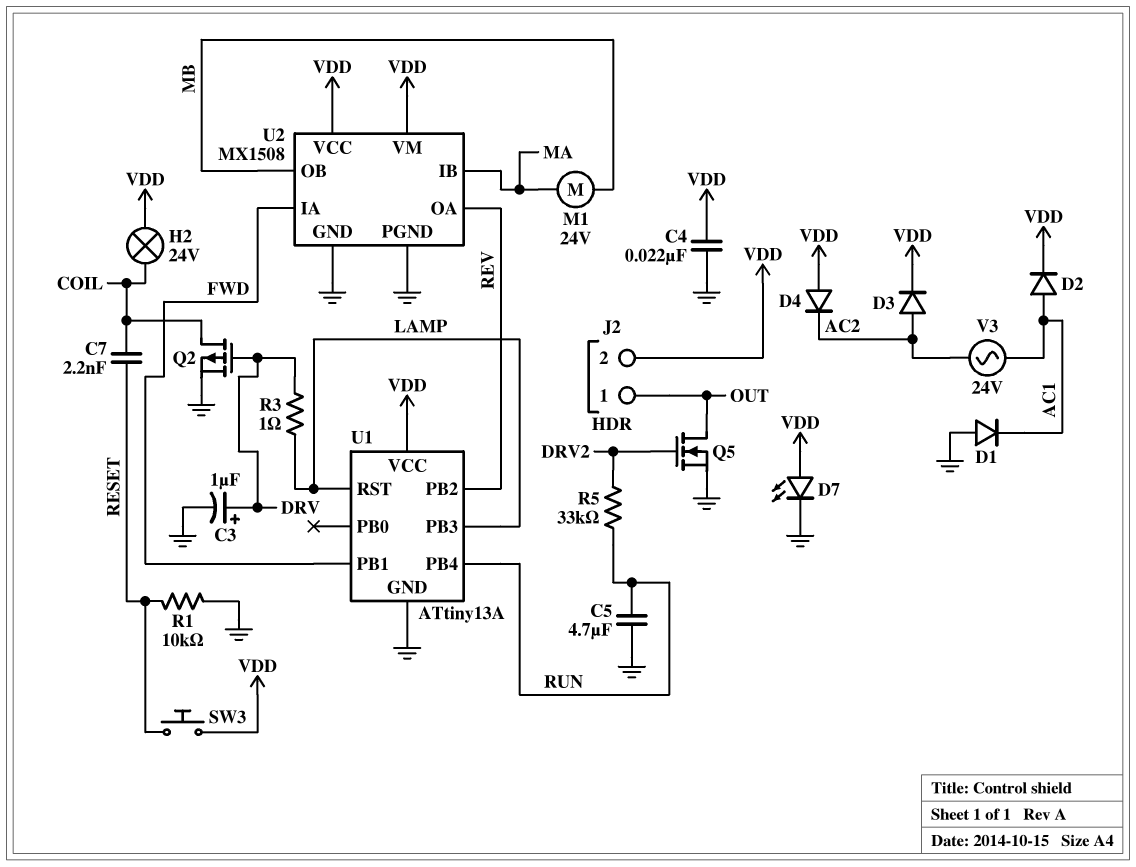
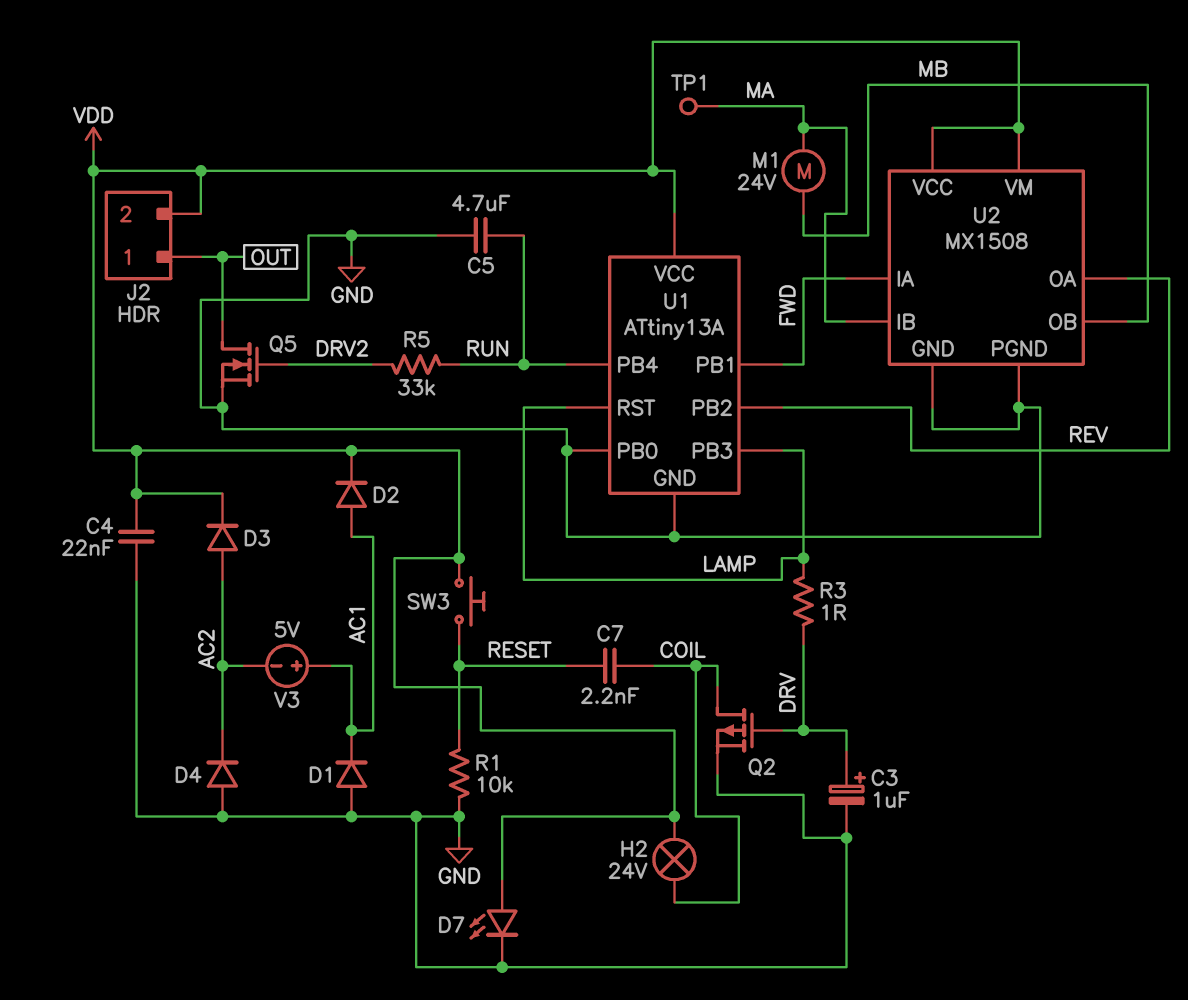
D4: diode (A VDD, K AC2) -> diode (A GND, K AC2)
TP1: none -> test point (MA)
U1 pin PB0: none -> GND
V3: AC 24V (AC1, AC2) -> 5V (plus AC1, minus AC2)

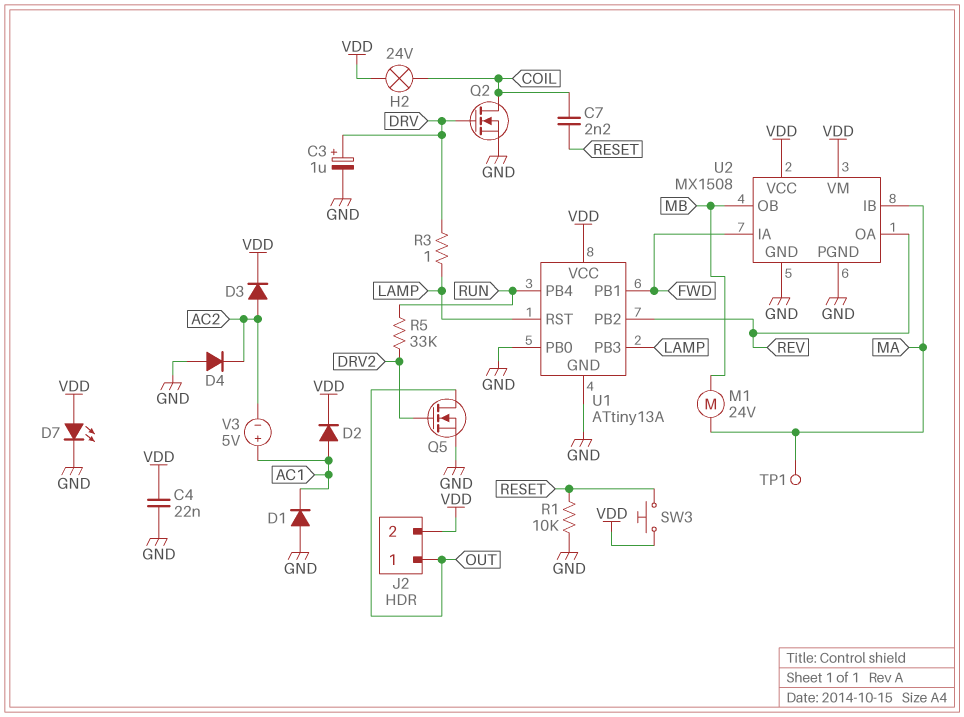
C5: 4.7uF (GND, RUN) -> none
Q2: PMOS (G DRV, D COIL, S GND) -> NMOS (G DRV, D COIL, S GND)

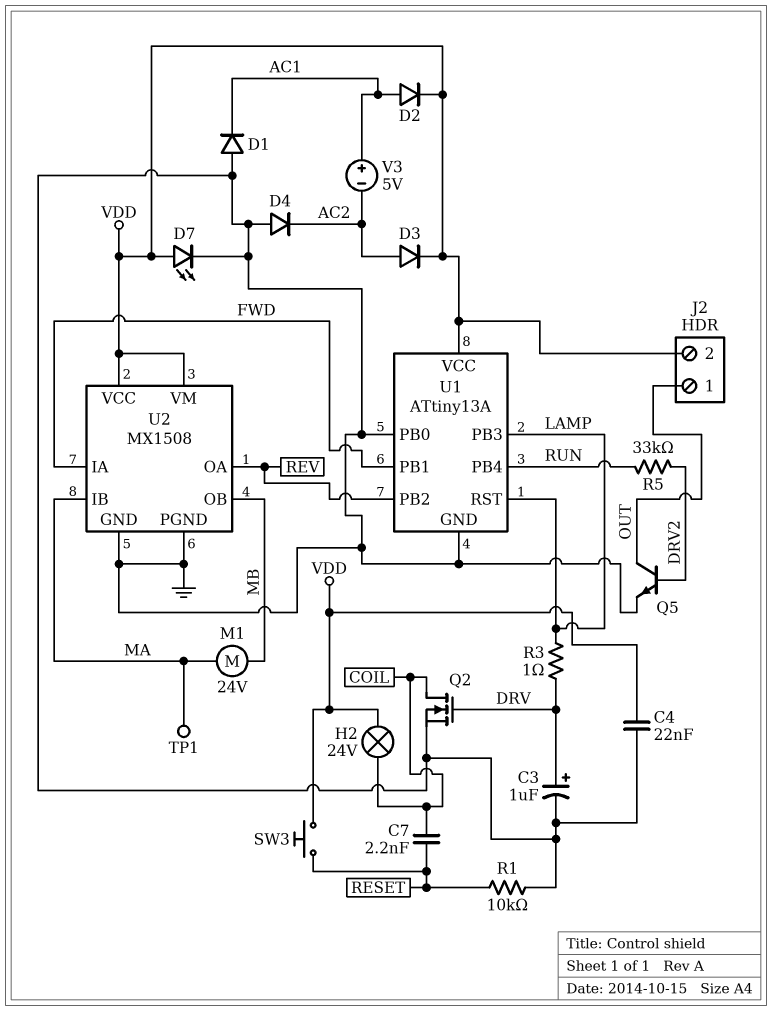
Q5: NMOS (G DRV2, D OUT, S GND) -> NPN (B DRV2, C OUT, E GND)

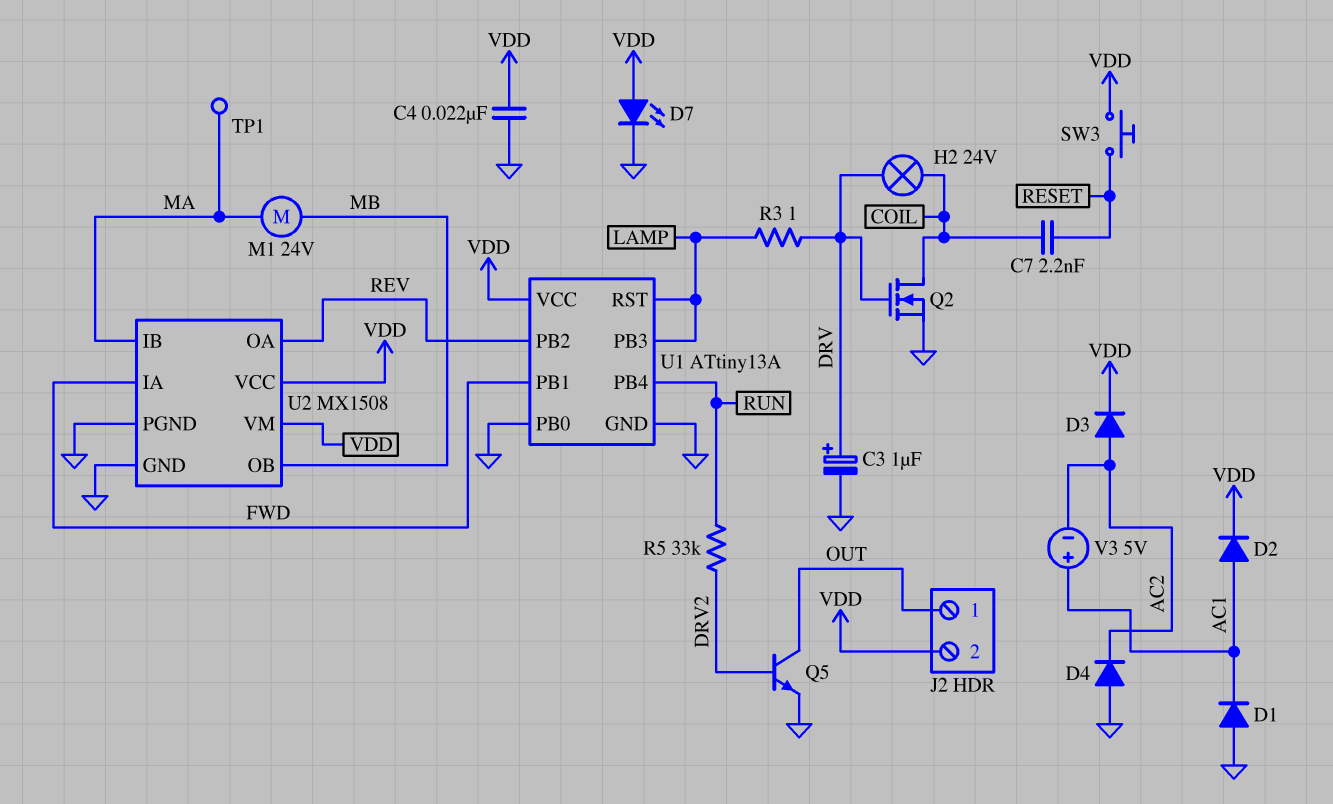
H2: lamp 24V (COIL, VDD) -> lamp 24V (COIL, DRV)
R1: 10k (GND, RESET) -> none

